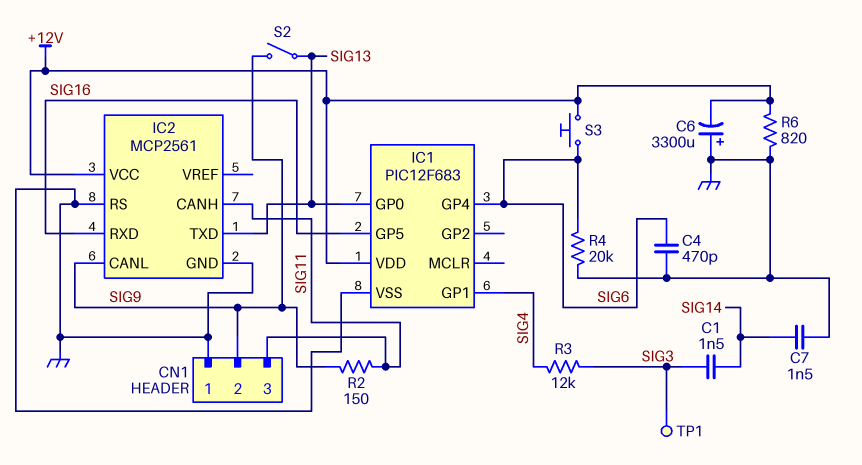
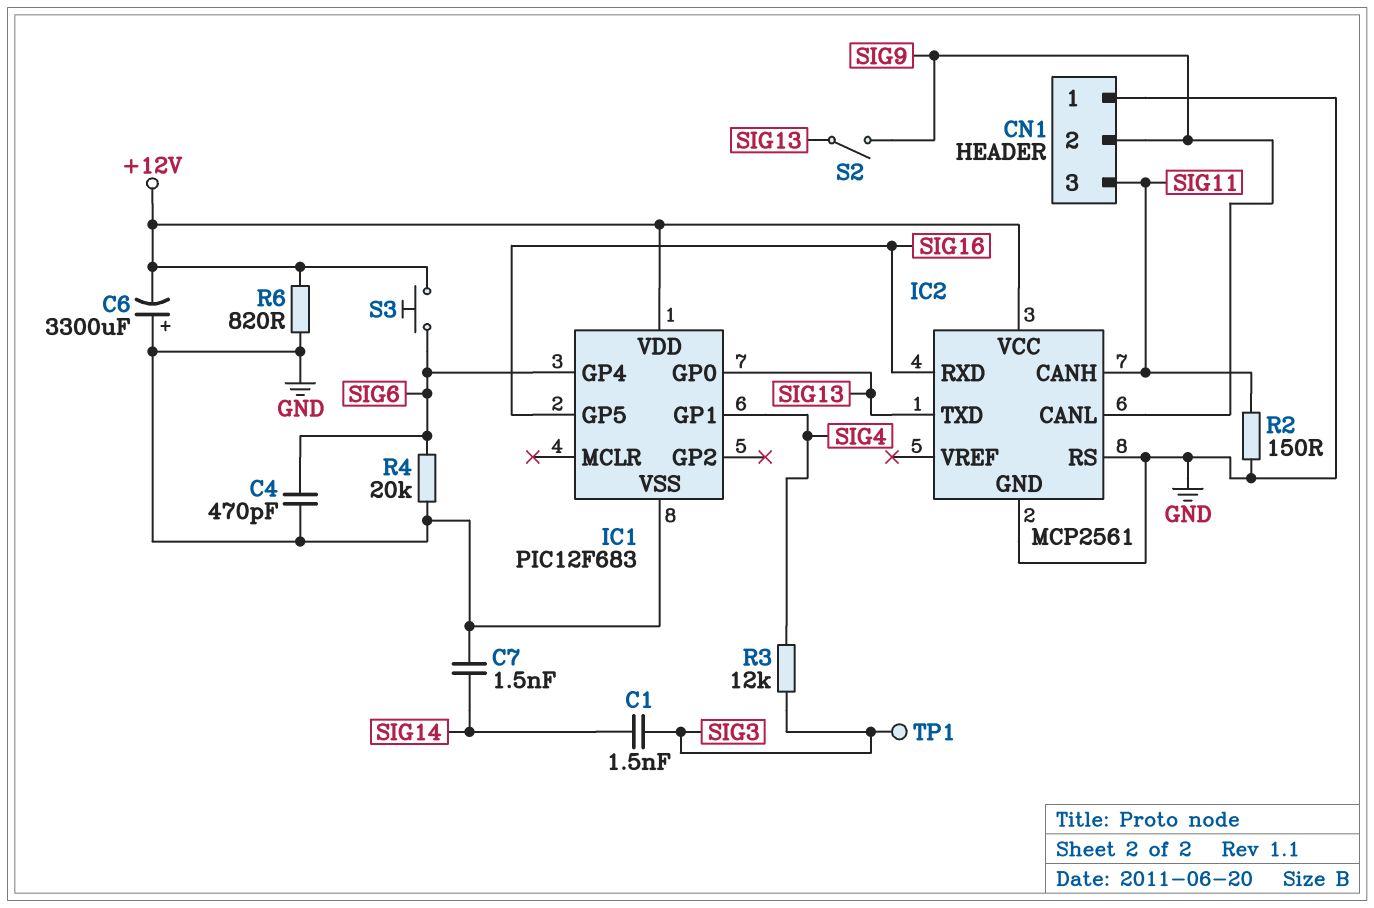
R2: 150 (SIG9, SIG11) -> 150 (GND, SIG11)

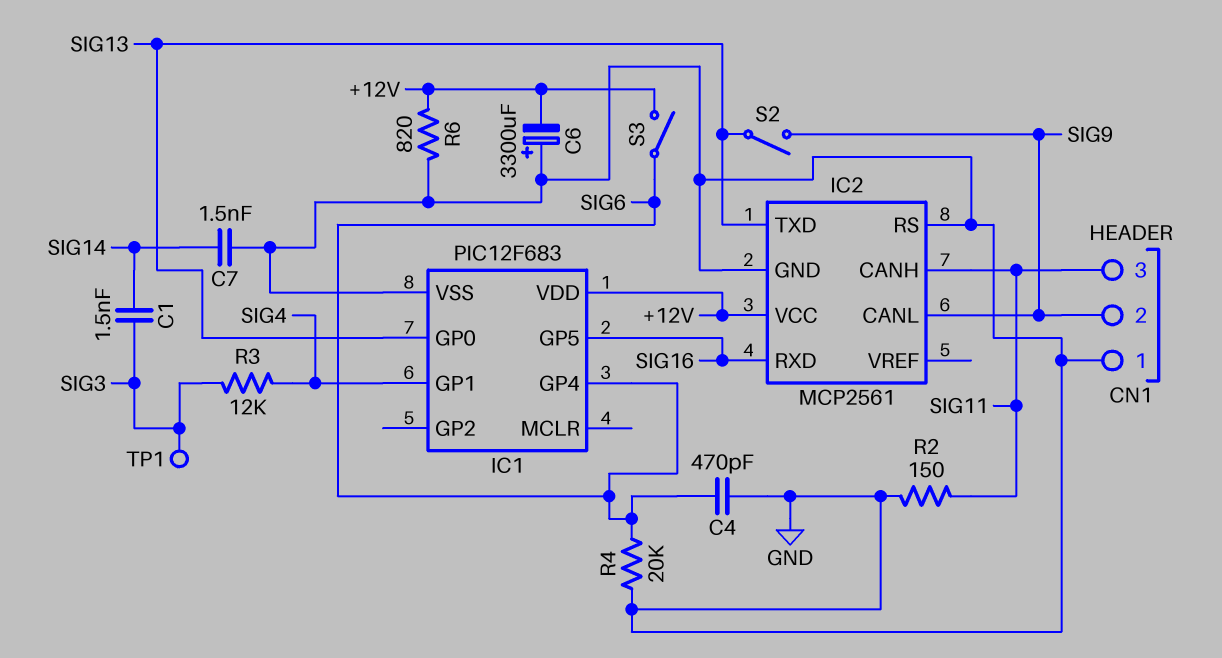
S3: button (+12V, SIG6) -> switch (+12V, SIG6)

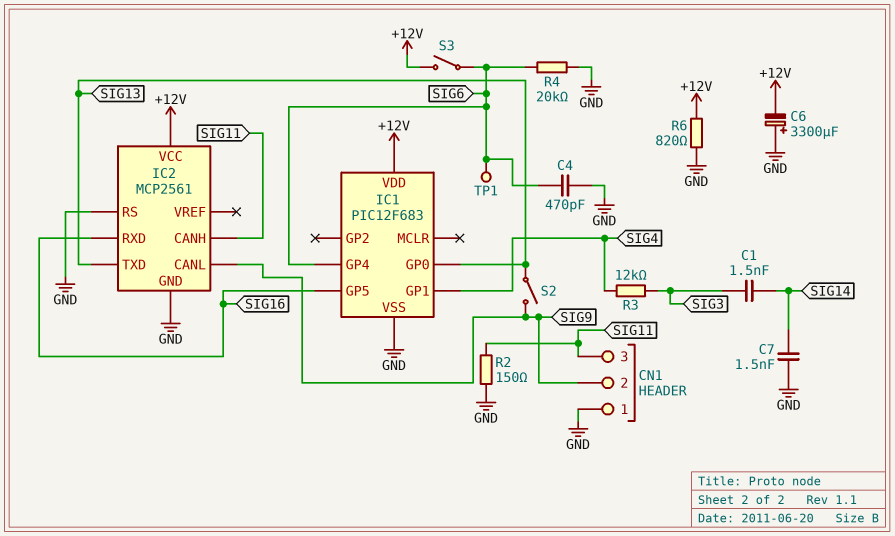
TP1: test point (SIG3) -> test point (SIG6)

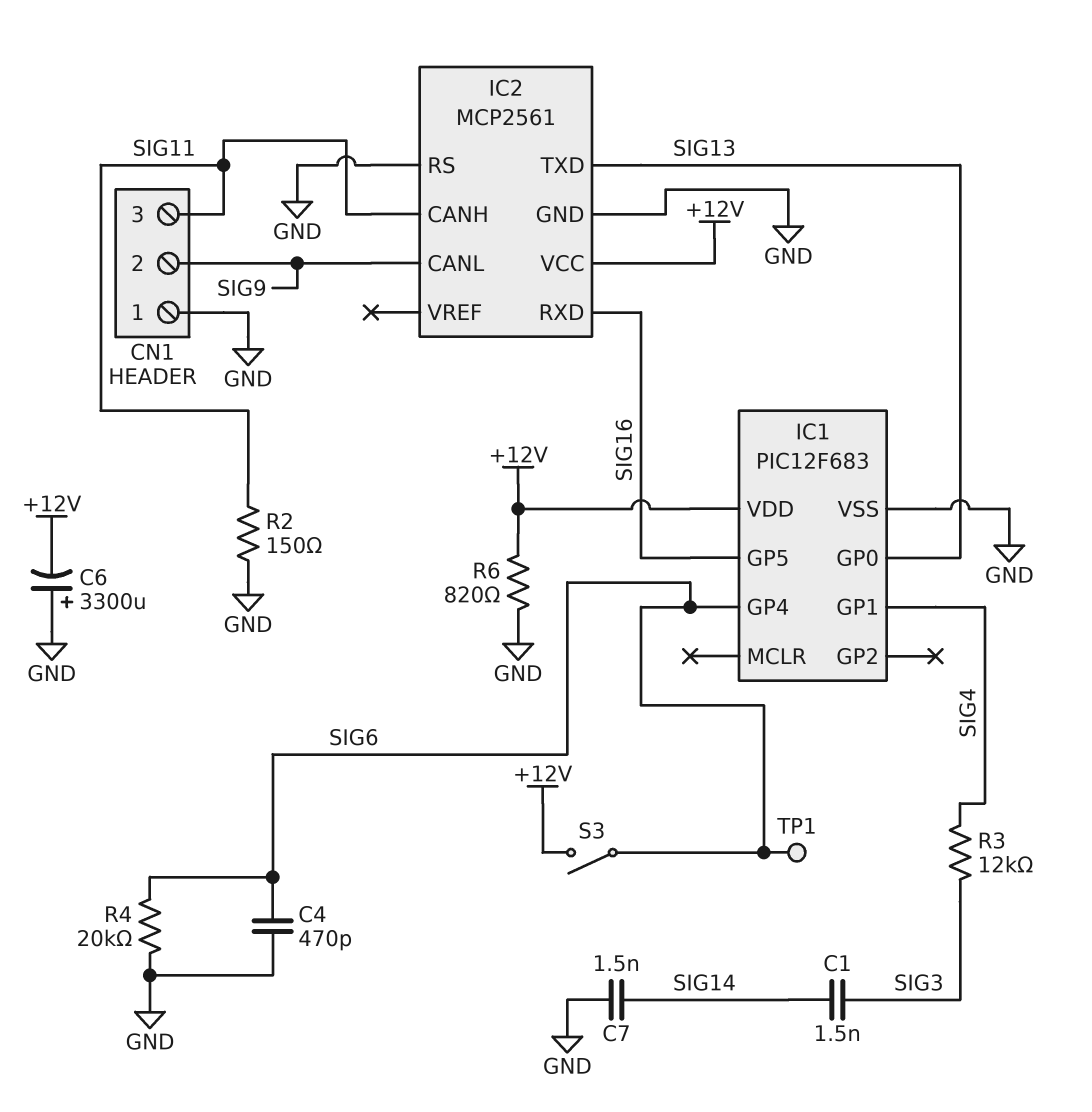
S2: switch (SIG9, SIG13) -> none

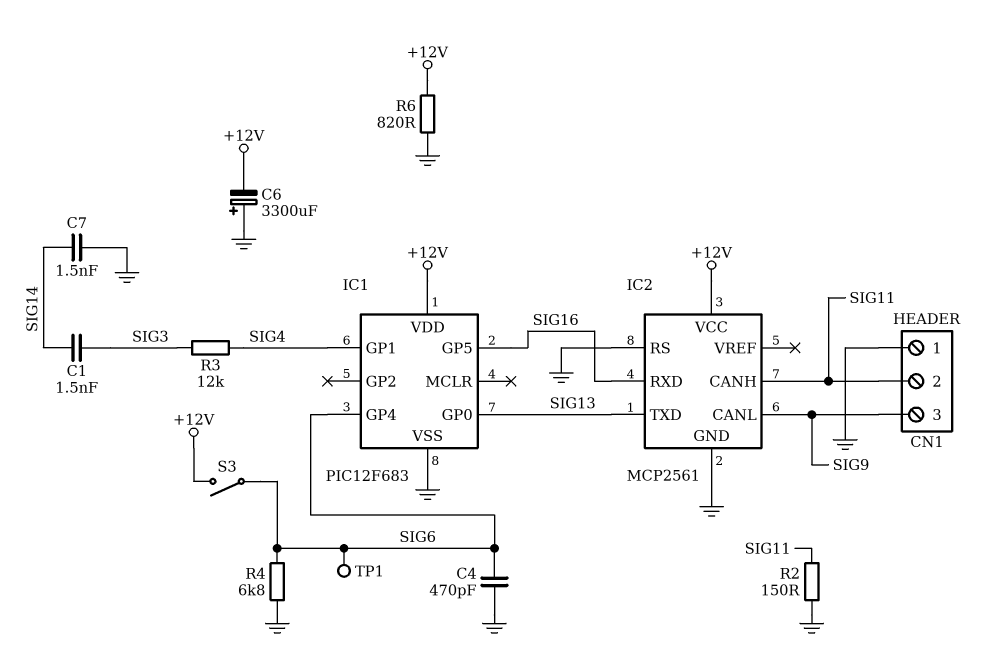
CN1 pin 2: SIG9 -> SIG11
CN1 pin 3: SIG11 -> SIG9
R4: 20k (GND, SIG6) -> 6.8k (GND, SIG6)

